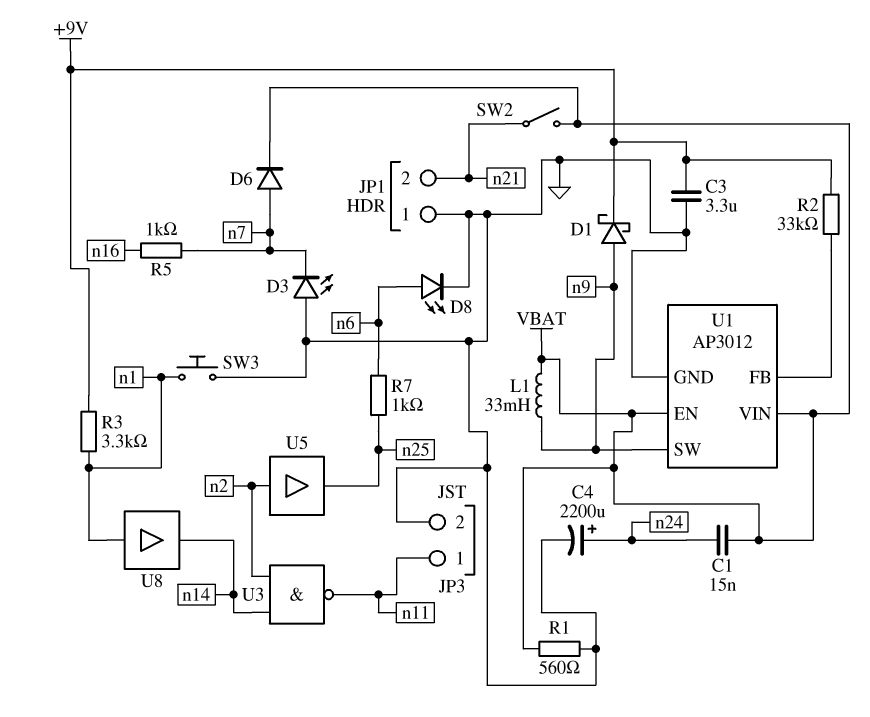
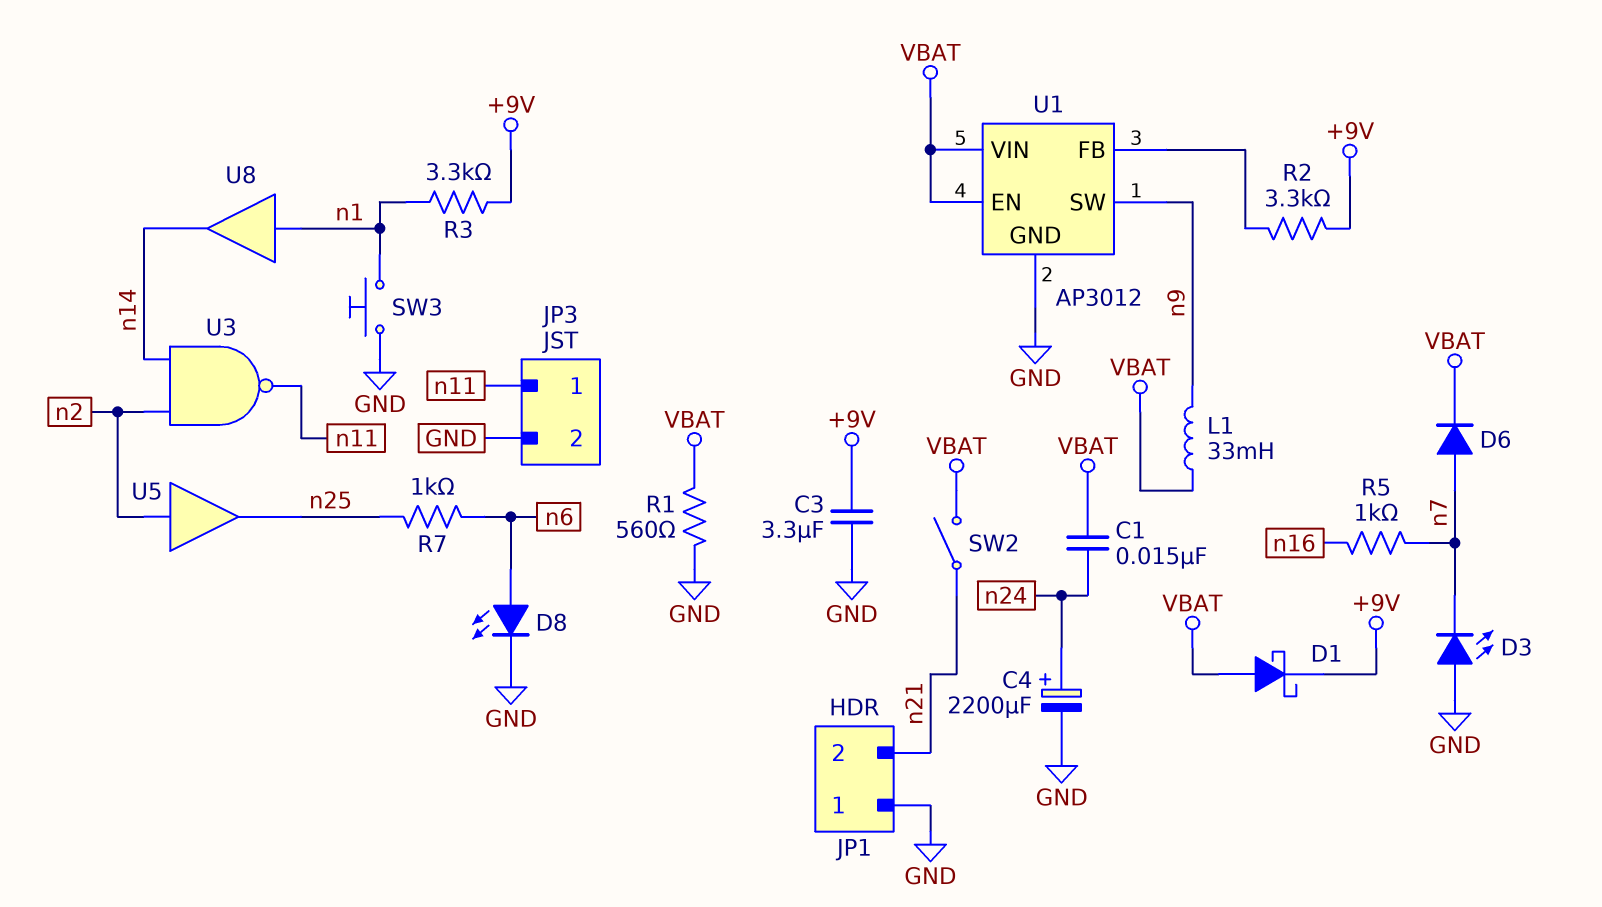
D1: schottky (A n9, K +9V) -> schottky (A VBAT, K +9V)
R2: 33k (+9V, U1/FB) -> 3.3k (+9V, U1/FB)

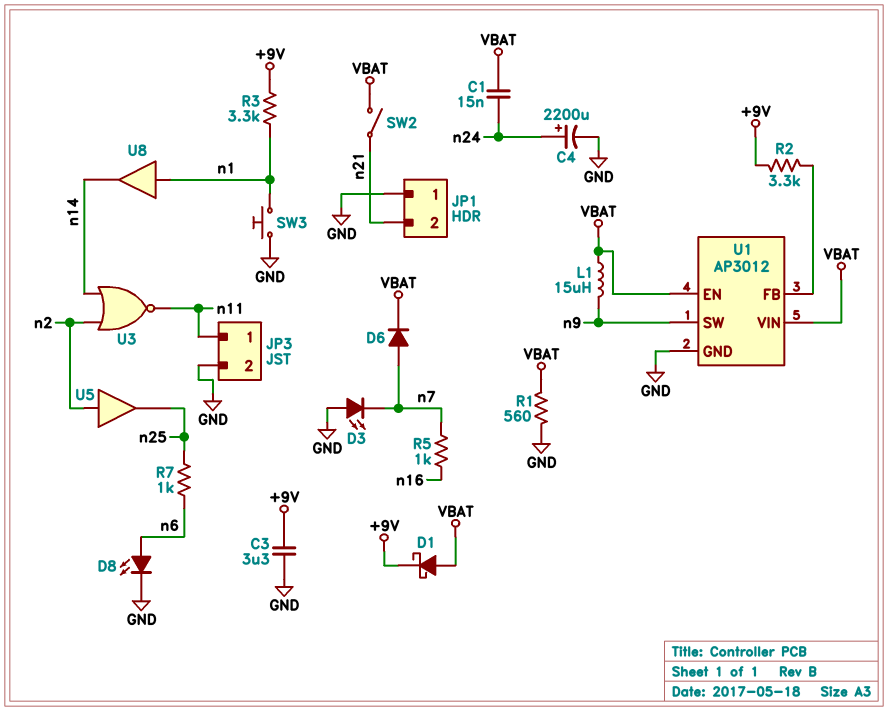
L1: 33mH (VBAT, n9) -> 15uH (VBAT, n9)
U3: NAND (in n2, in n14, out n11) -> NOR (in n2, in n14, out n11)

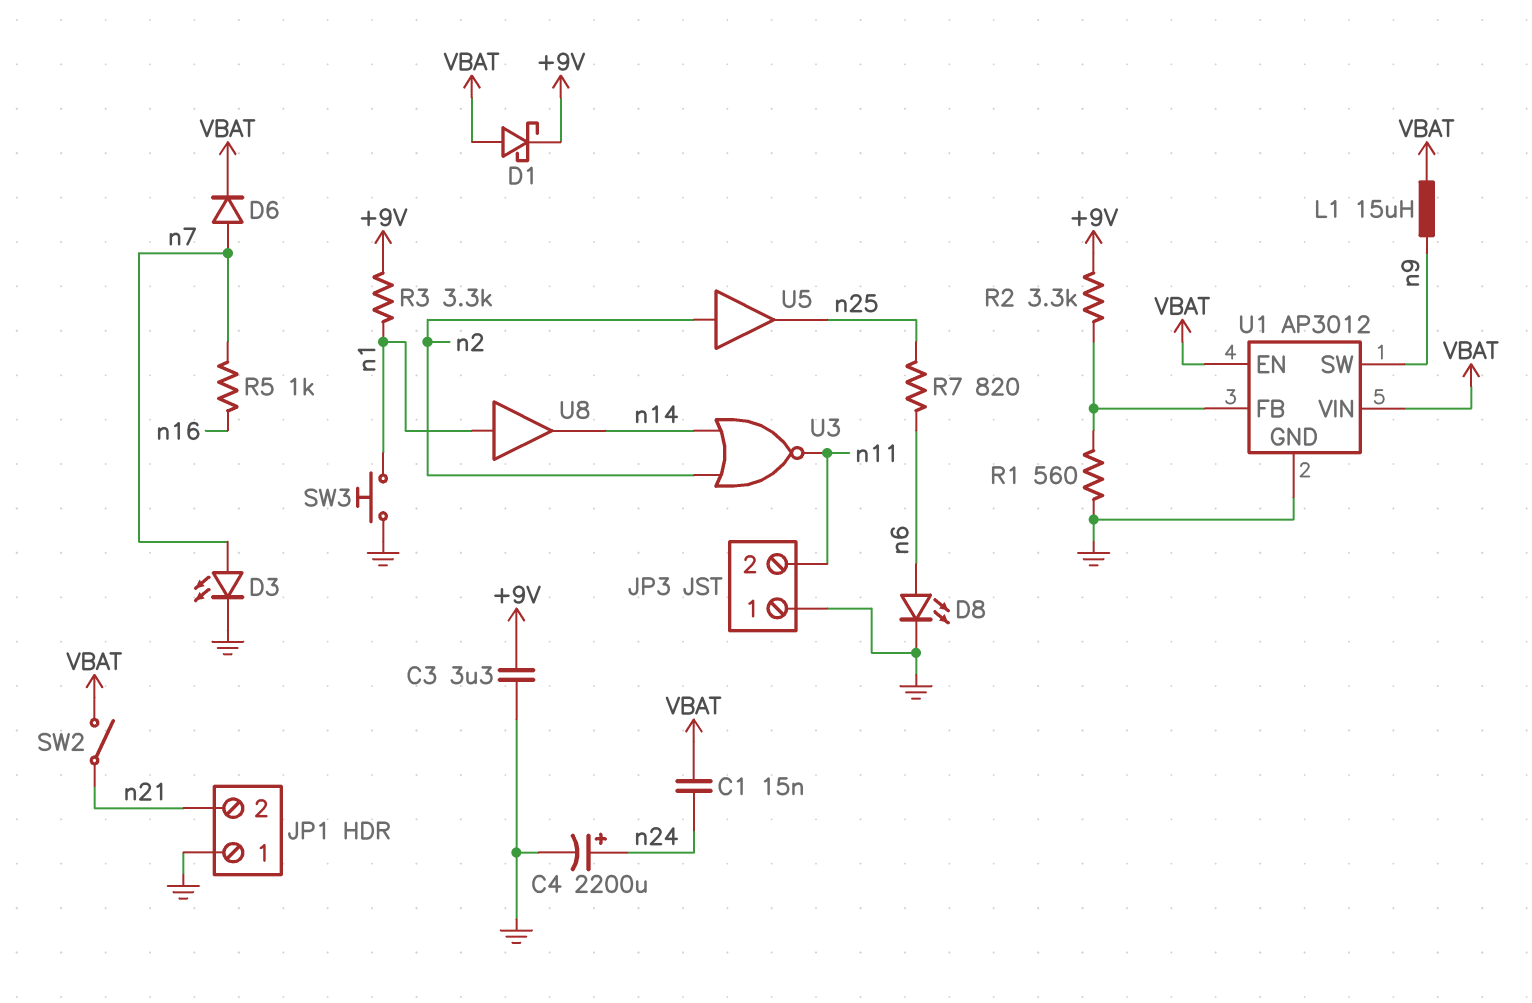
D3: LED (A GND, K n7) -> LED (A n7, K GND)
JP3 pin 1: n11 -> GND
JP3 pin 2: GND -> n11
R1: 560 (GND, VBAT) -> 560 (GND, U1/FB)
R7: 1k (n6, n25) -> 820 (n6, n25)

